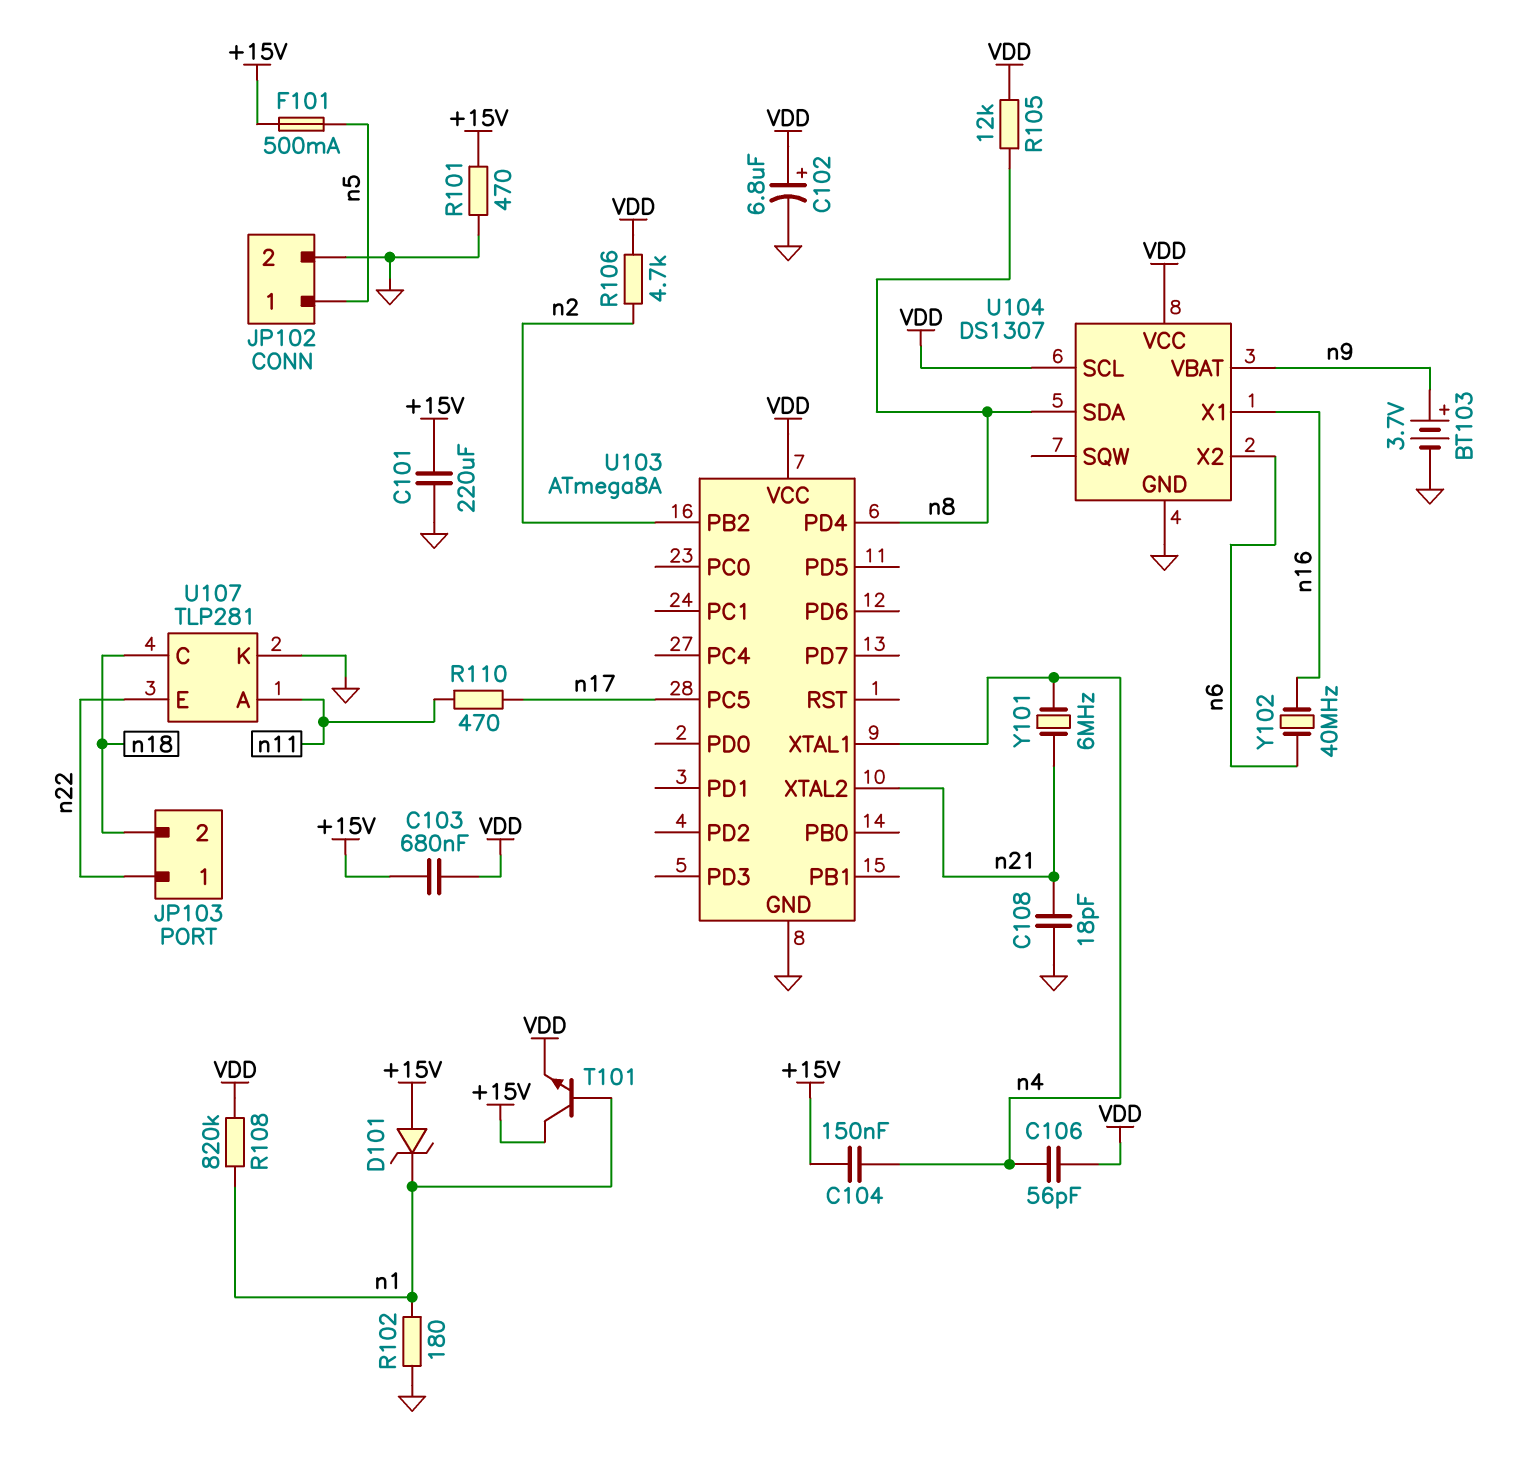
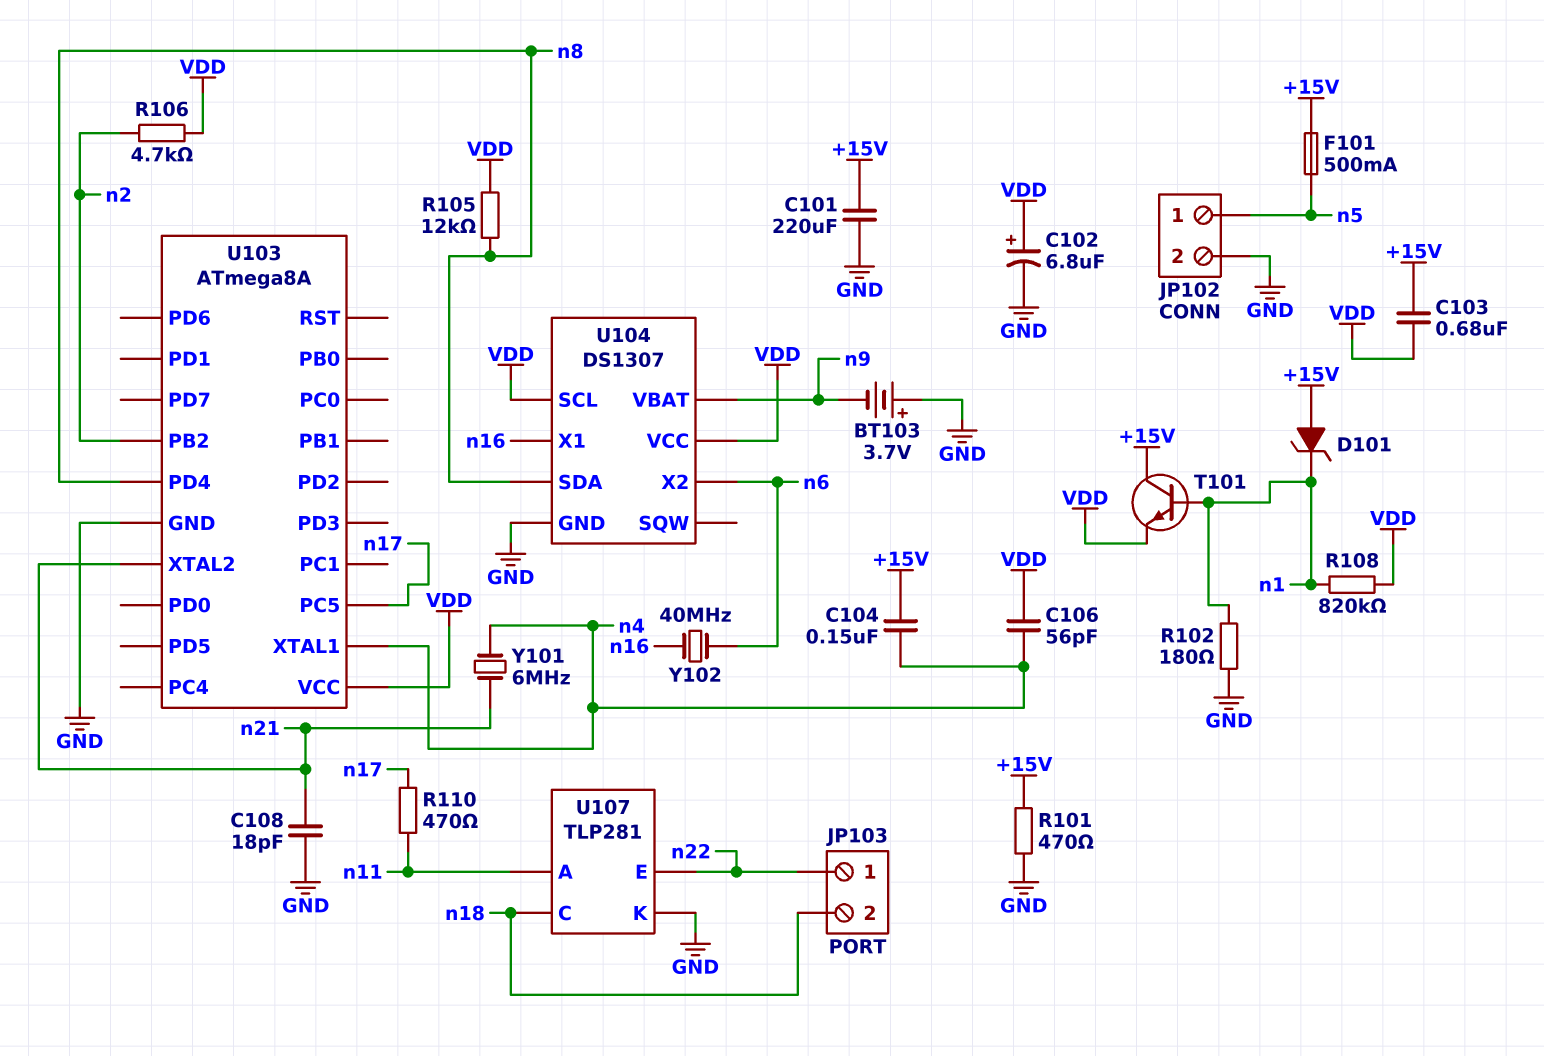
BT103: 3.7V (plus n9, minus GND) -> 3.7V (plus GND, minus n9)

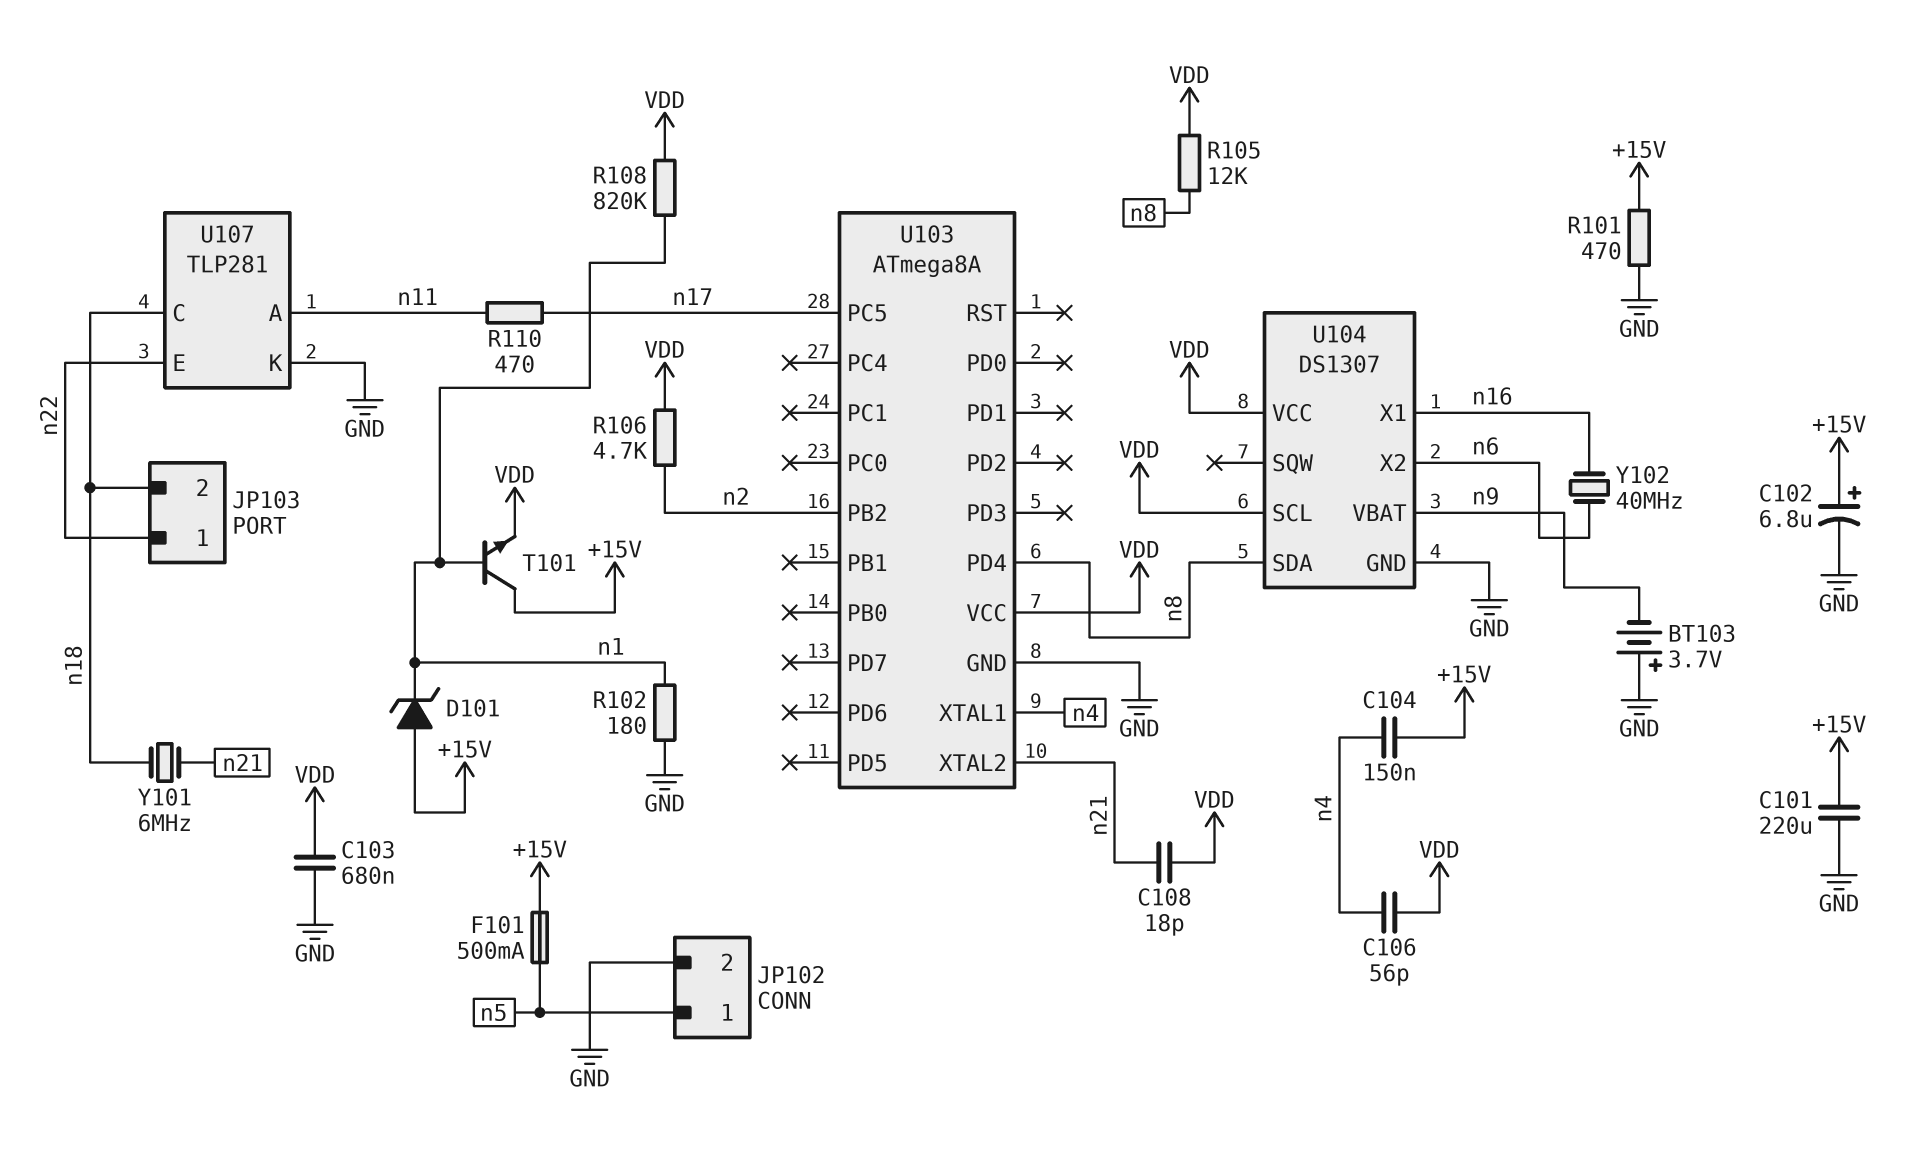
C102: 6.8uF (plus VDD, minus GND) -> 6.8uF (plus +15V, minus GND)
C103: 680nF (+15V, VDD) -> 680nF (GND, VDD)
C108: 18pF (GND, n21) -> 18pF (VDD, n21)
Y101: 6MHz (n4, n21) -> 6MHz (n18, n21)

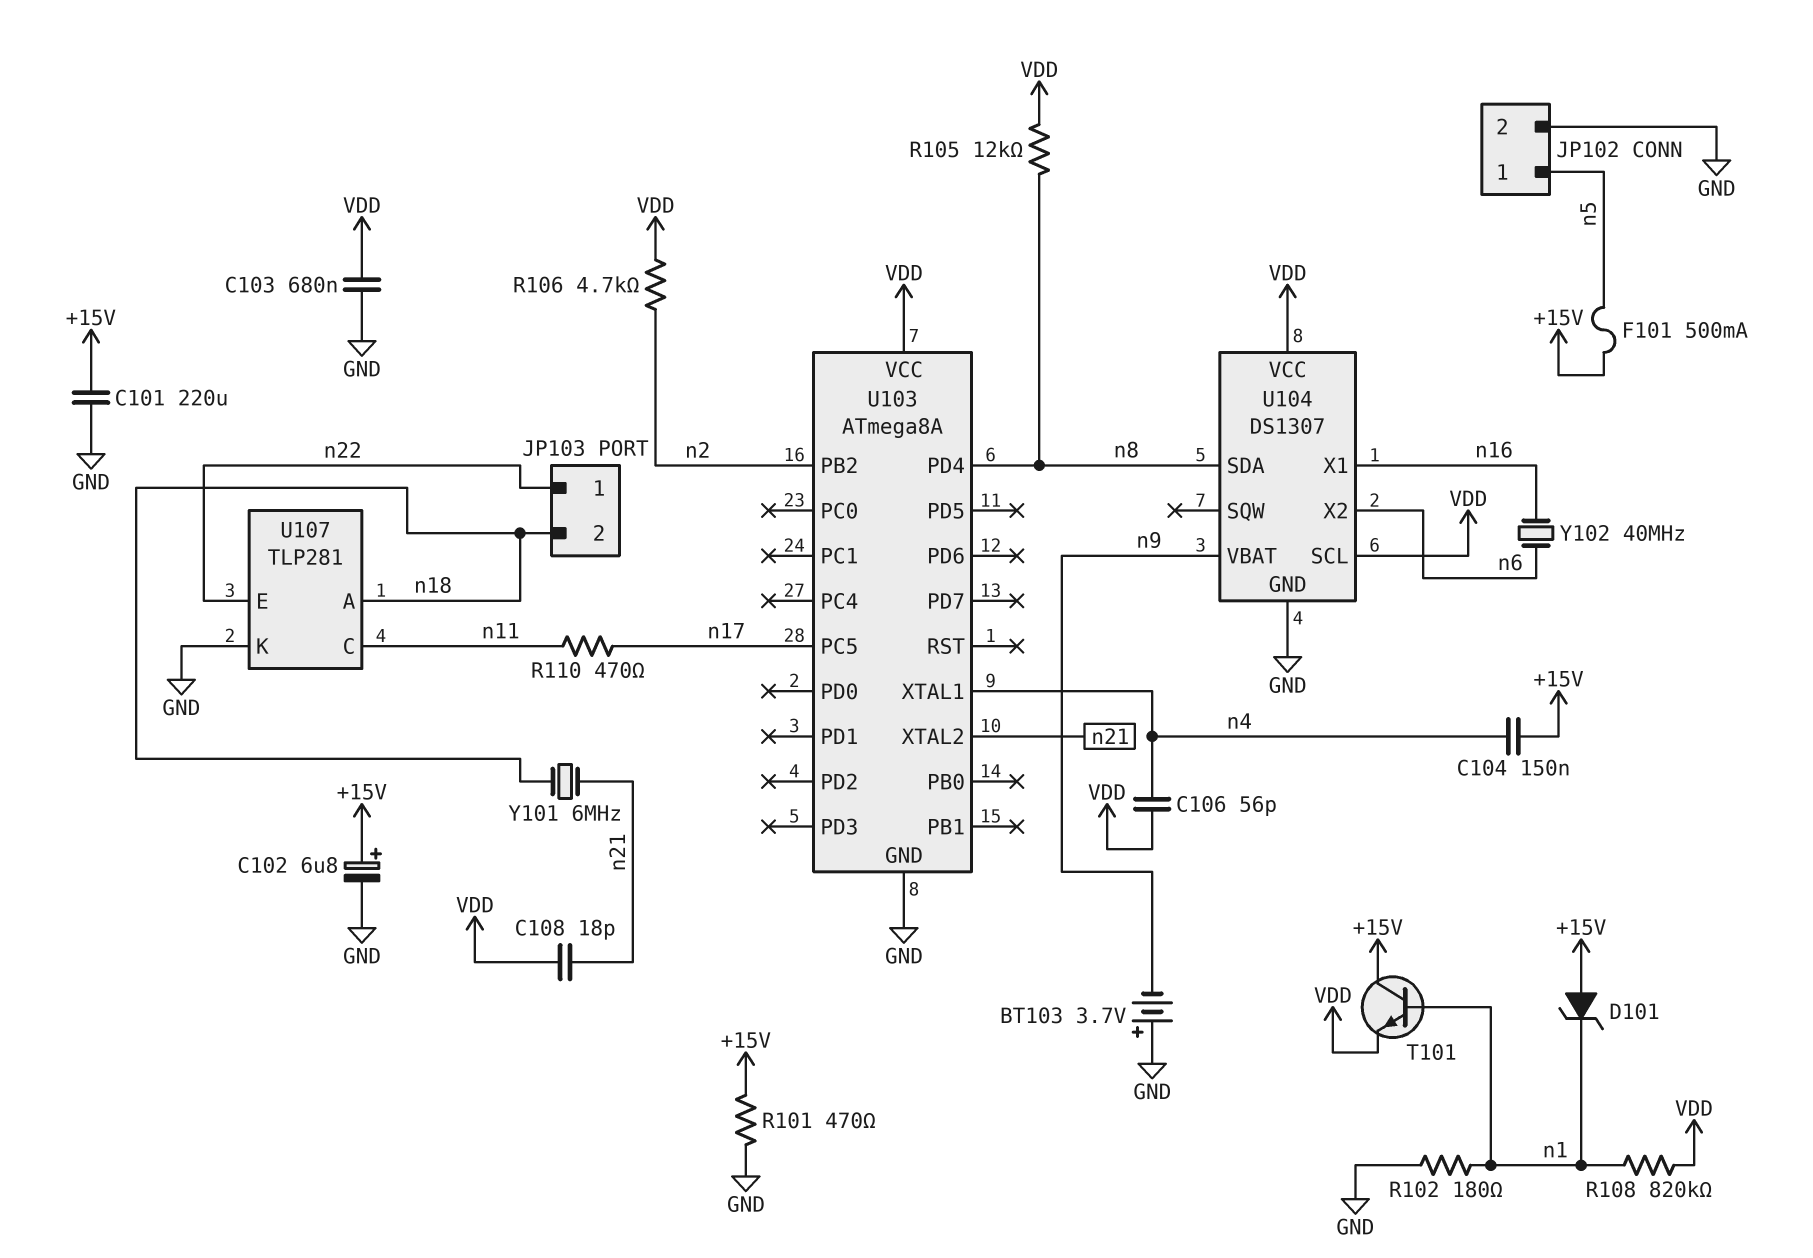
U107 pin A: n11 -> n18
U107 pin C: n18 -> n11

